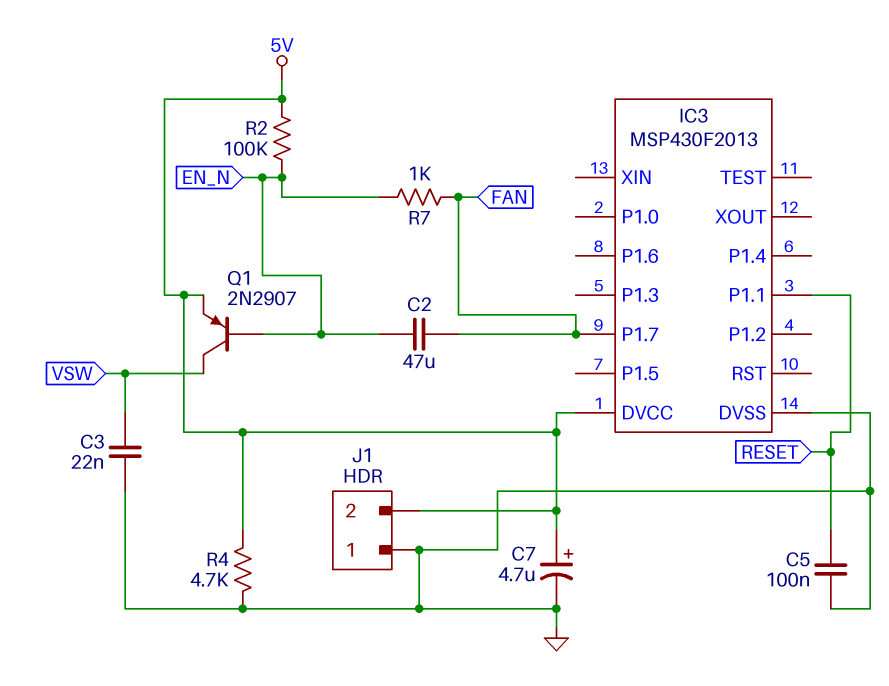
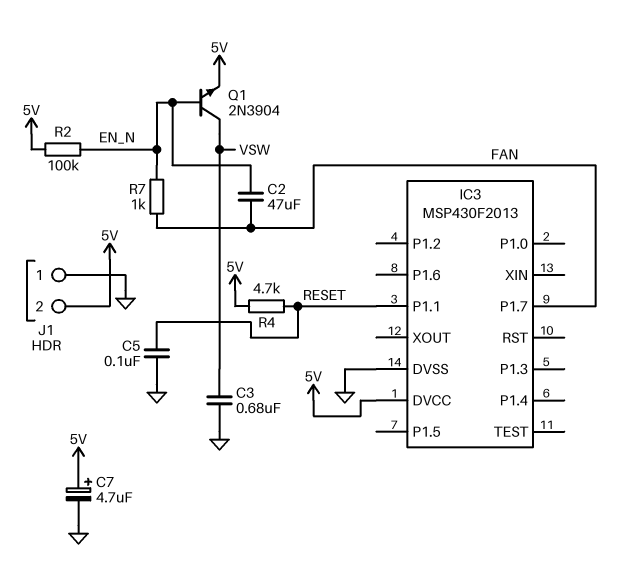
C3: 22nF (GND, VSW) -> 680nF (GND, VSW)
Q1: PNP 2N2907 (B EN_N, C VSW, E 5V) -> NPN 2N3904 (B EN_N, C VSW, E 5V)
R4: 4.7k (5V, GND) -> 4.7k (5V, RESET)

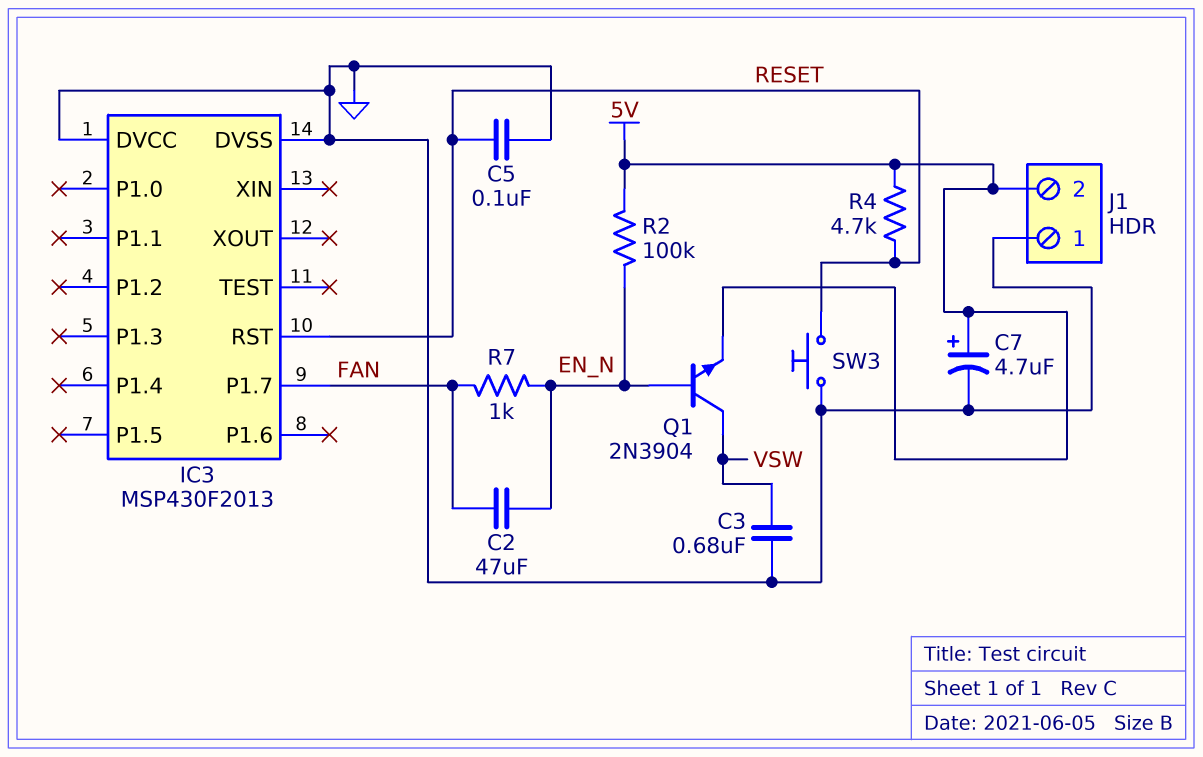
IC3 pin DVCC: 5V -> GND
IC3 pin P1.1: RESET -> none
IC3 pin RST: none -> RESET
SW3: none -> button (GND, RESET)

